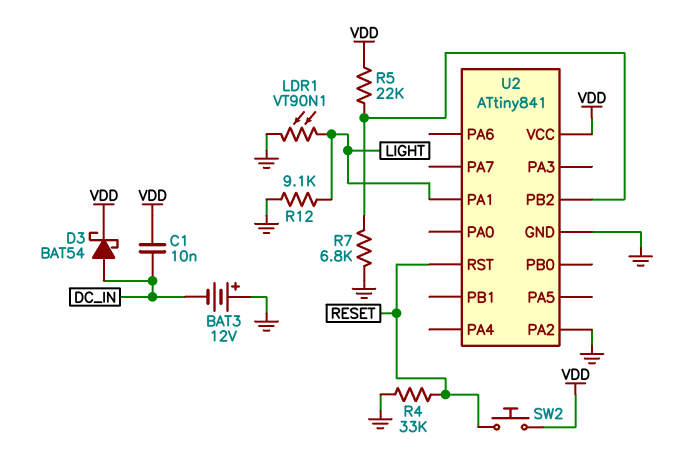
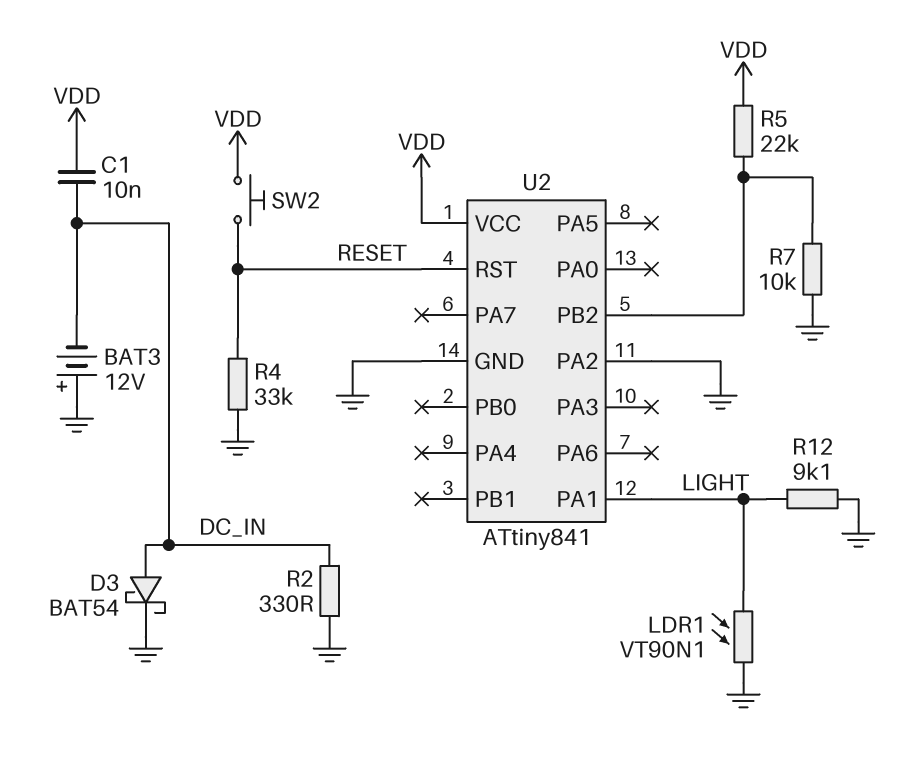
D3: schottky BAT54 (A DC_IN, K VDD) -> schottky BAT54 (A DC_IN, K GND)
R2: none -> 330 (DC_IN, GND)
R7: 6.8k (GND, U2/PB2) -> 10k (GND, U2/PB2)

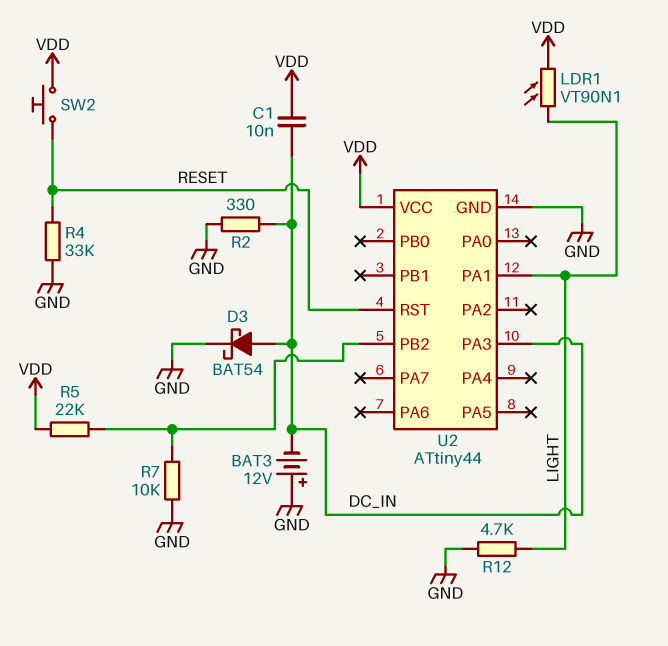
LDR1: VT90N1 (GND, LIGHT) -> VT90N1 (LIGHT, VDD)
R12: 9.1k (GND, LIGHT) -> 4.7k (GND, LIGHT)
U2: ATtiny841 -> ATtiny44
U2 pin PA2: GND -> none
U2 pin PA3: none -> DC_IN

